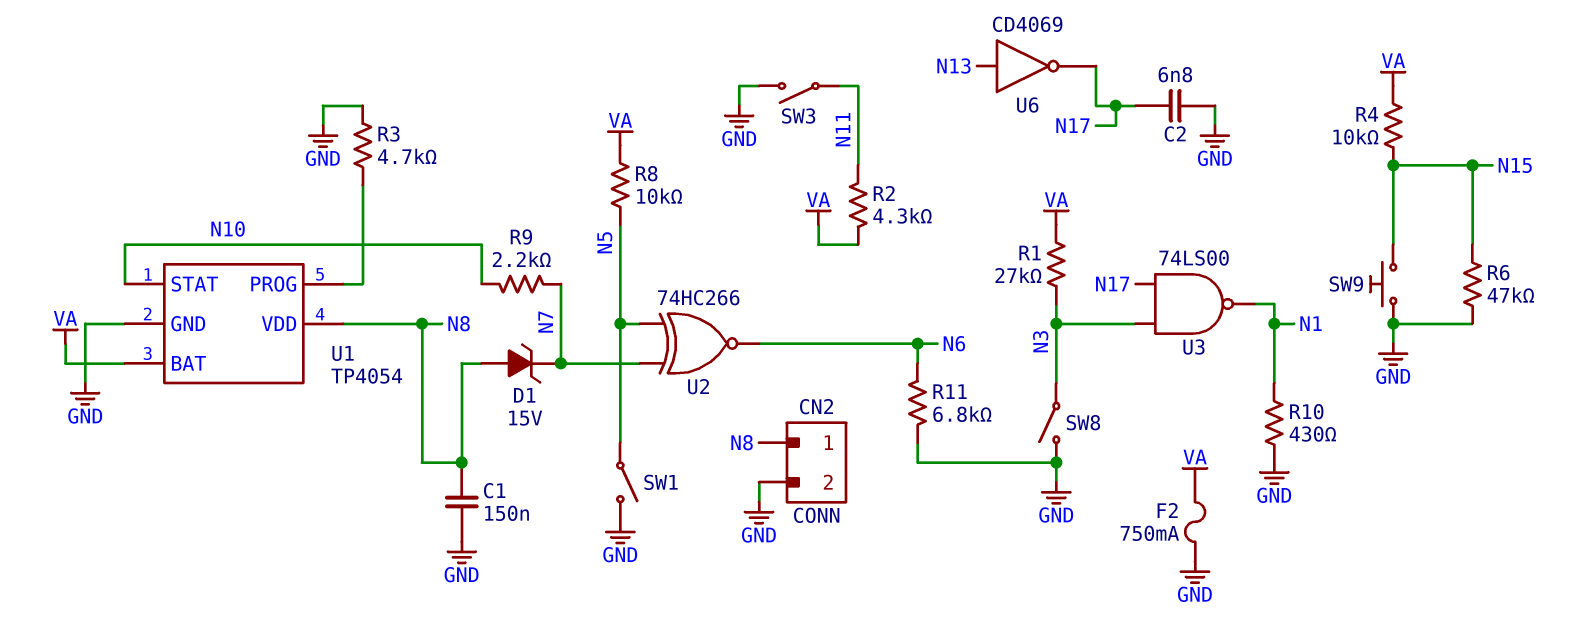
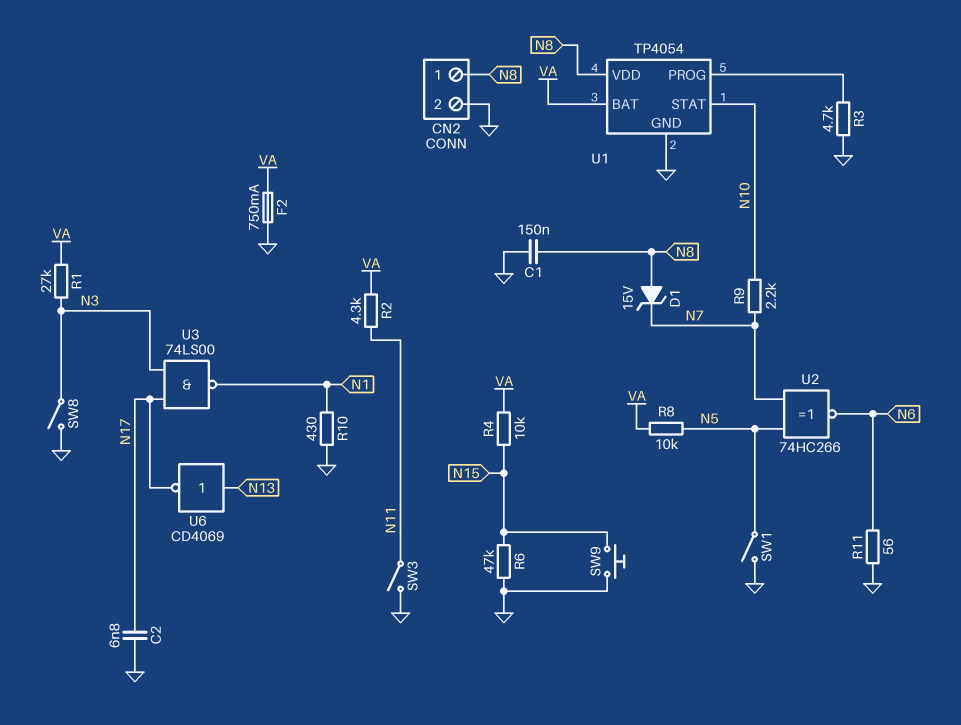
R11: 6.8k (GND, N6) -> 56 (GND, N6)

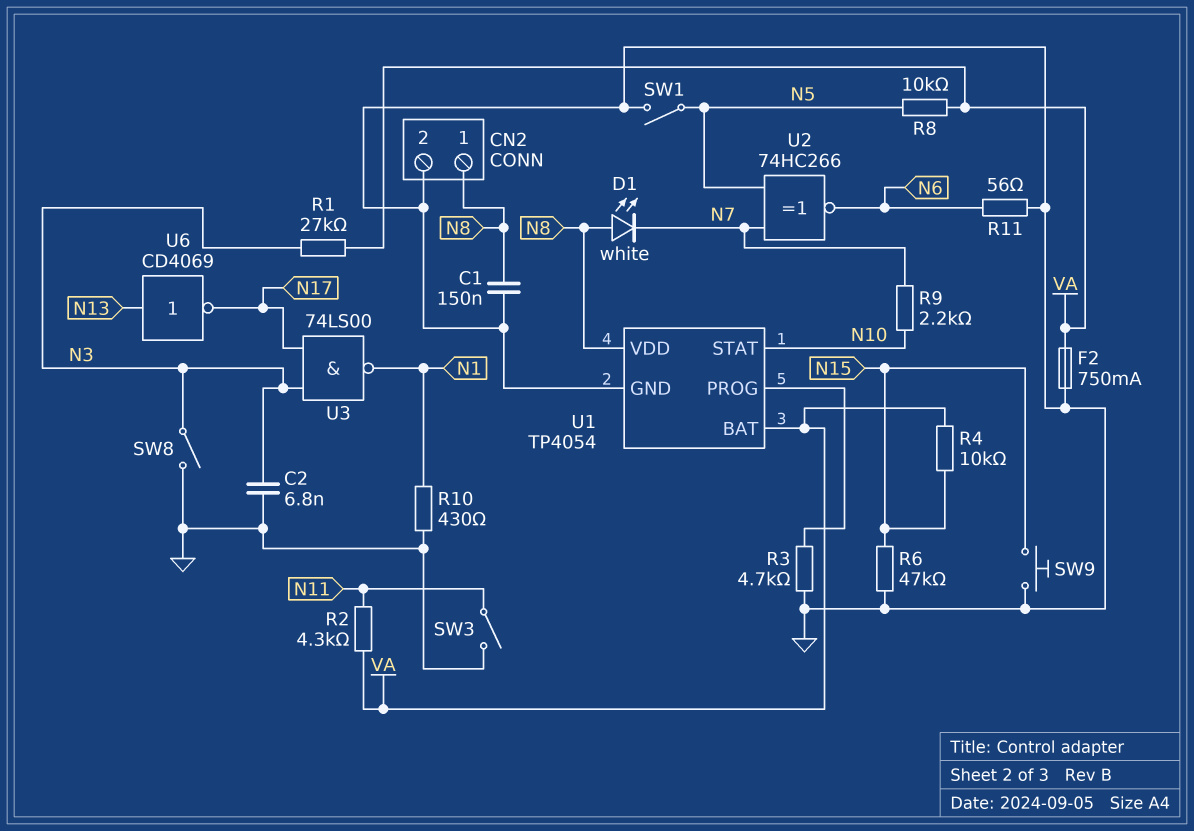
C2: 6.8nF (GND, N17) -> 6.8nF (GND, N3)
D1: zener 15V (A N8, K N7) -> LED white (A N8, K N7)

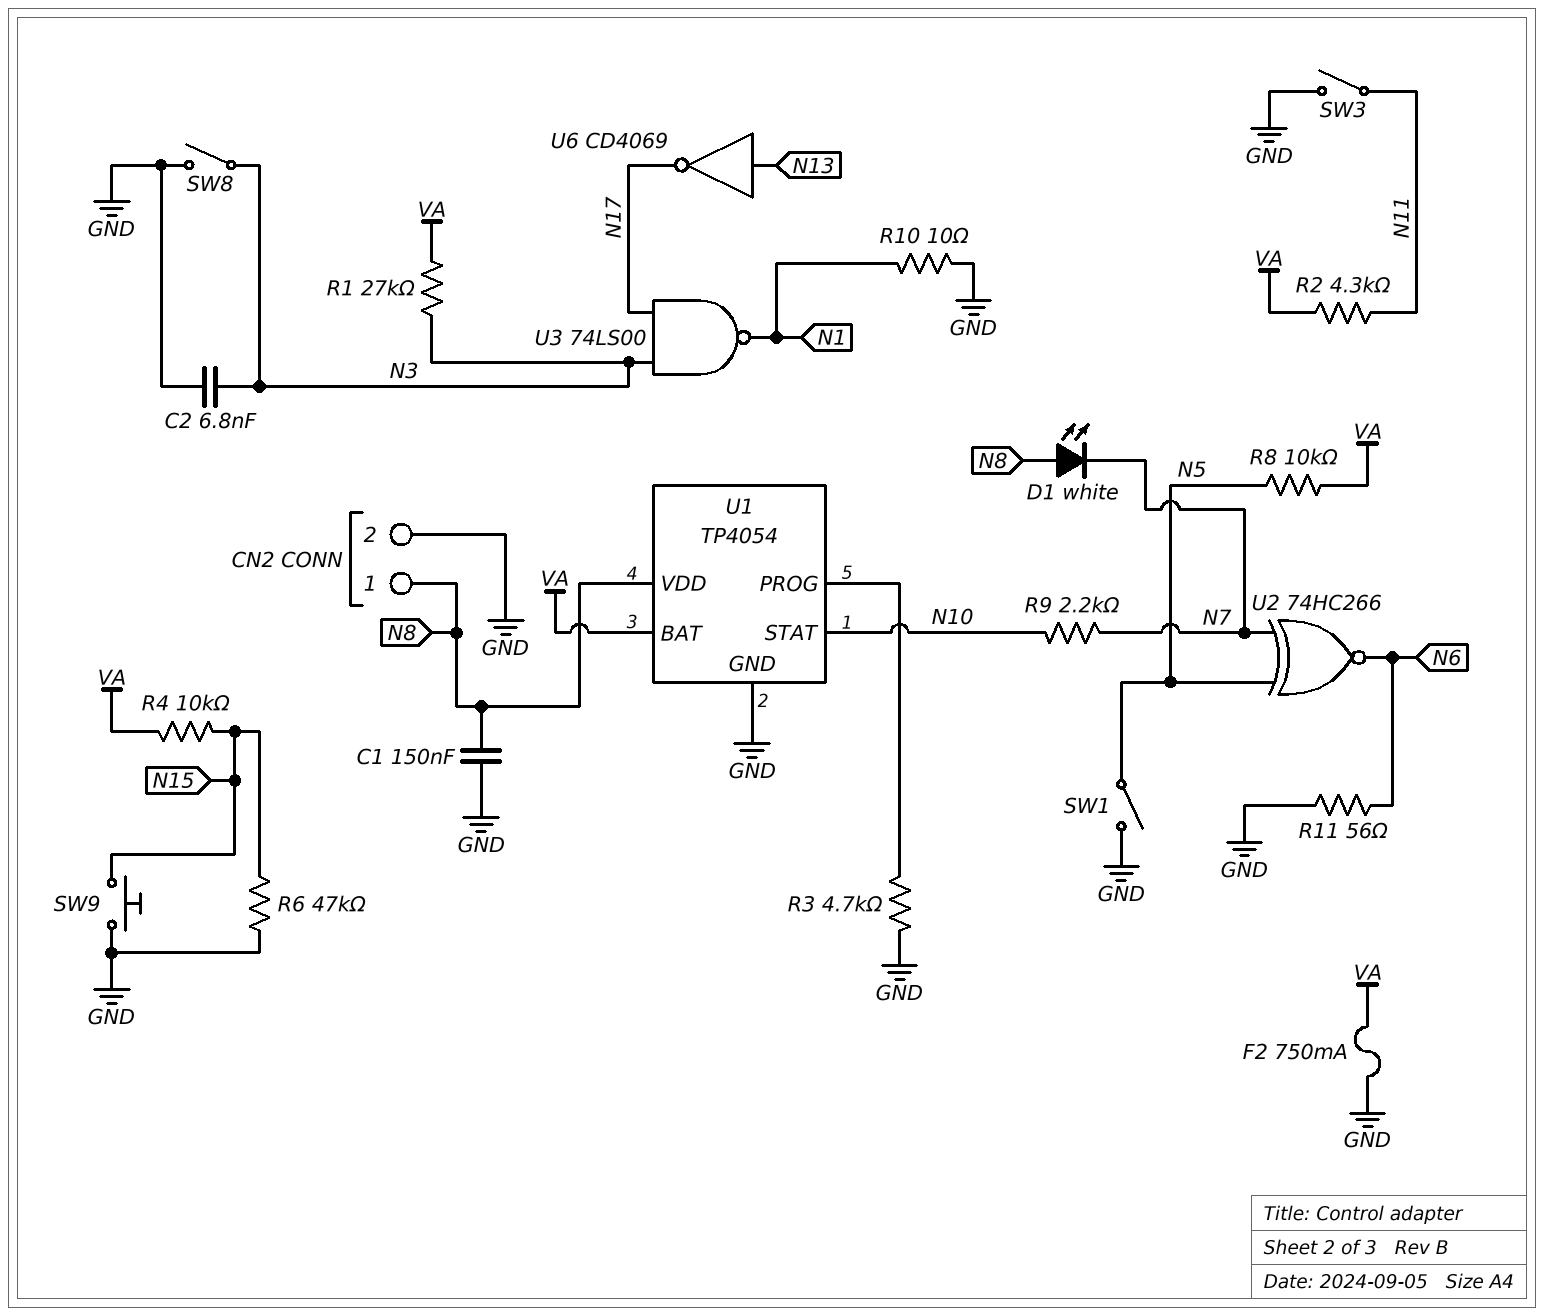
R10: 430 (GND, N1) -> 10 (GND, N1)

